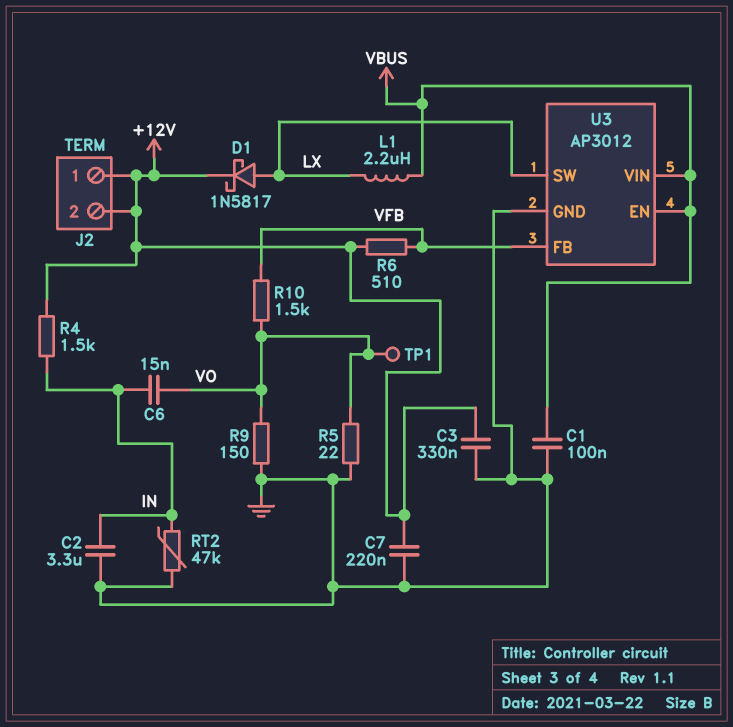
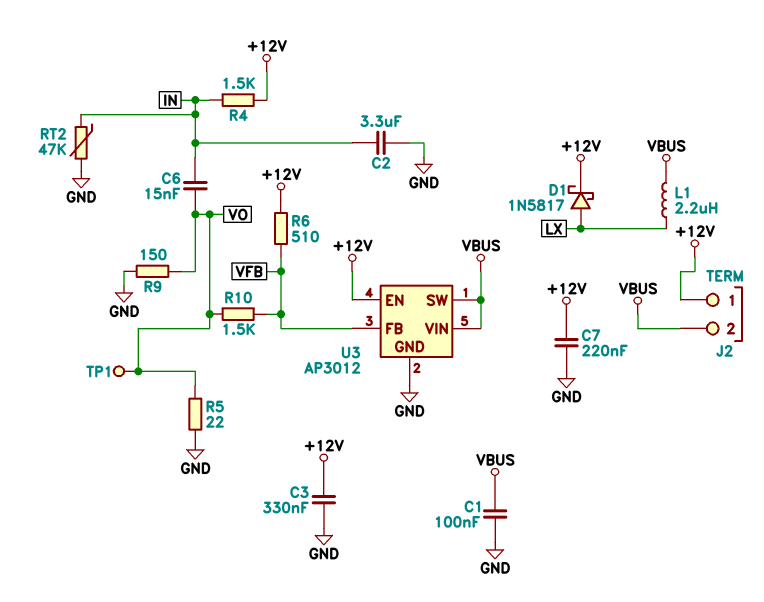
J2 pin 2: +12V -> VBUS
U3 pin EN: VBUS -> +12V
U3 pin SW: LX -> VBUS

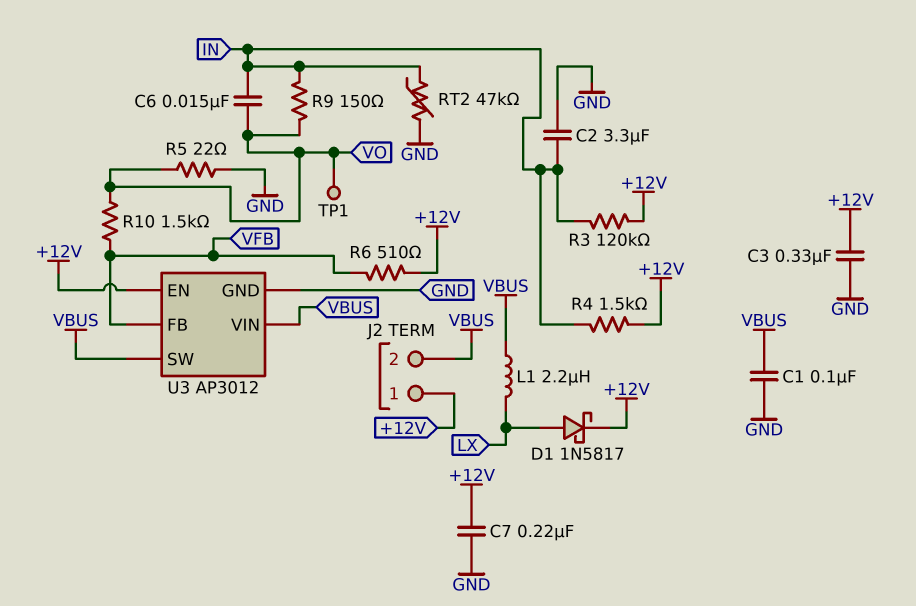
R3: none -> 120k (+12V, IN)
R9: 150 (GND, VO) -> 150 (IN, VO)

